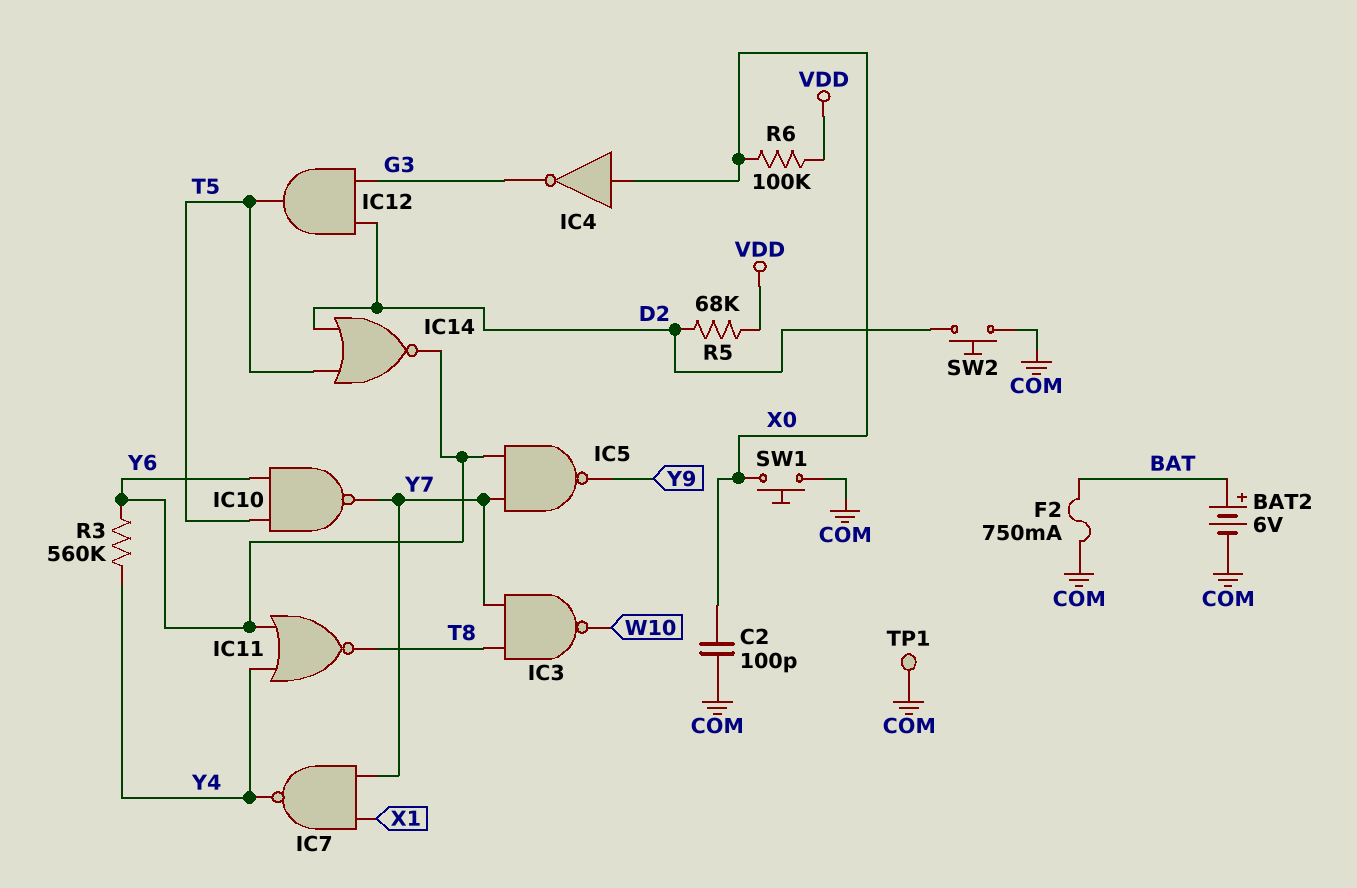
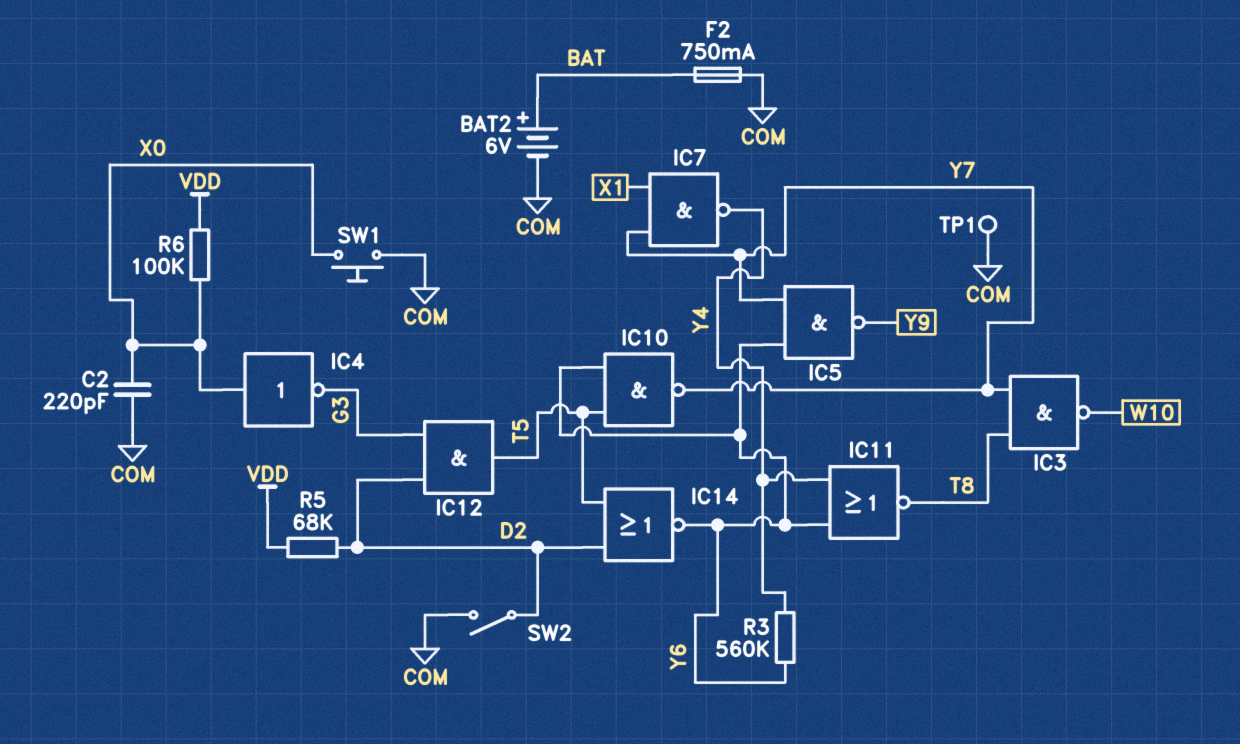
C2: 100pF (COM, X0) -> 220pF (COM, X0)
SW2: button (COM, D2) -> switch (COM, D2)

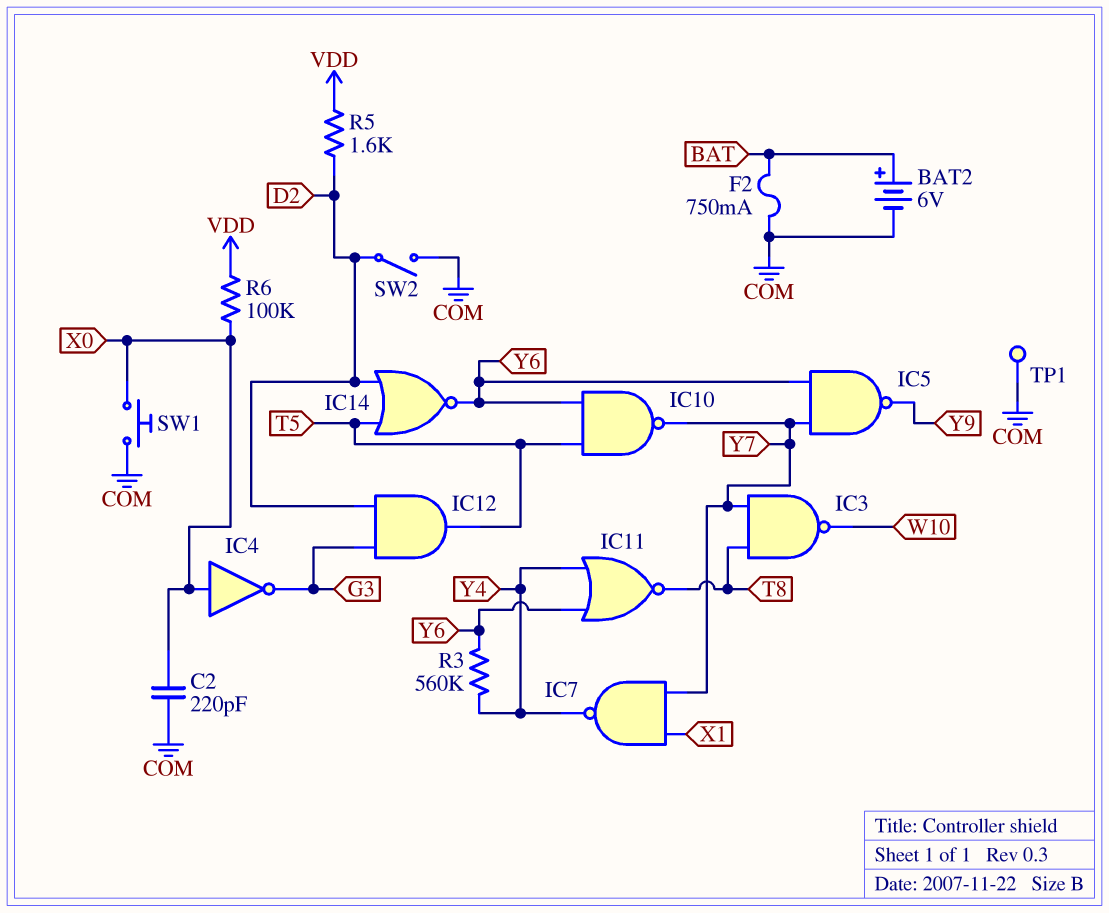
R5: 68k (D2, VDD) -> 1.6k (D2, VDD)

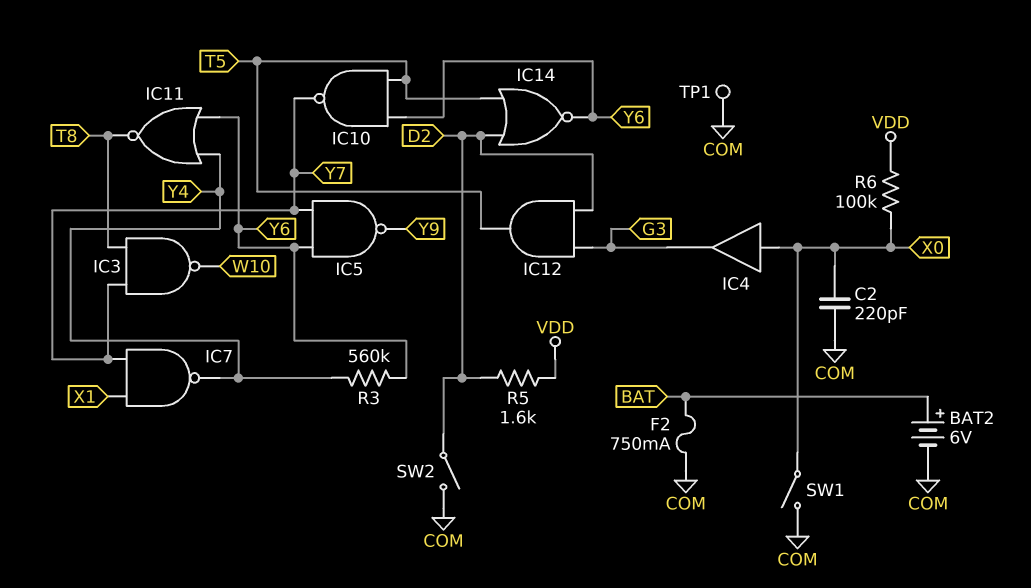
IC4: NOT (in X0, out G3) -> buffer (in X0, out G3)
SW1: button (COM, X0) -> switch (COM, X0)

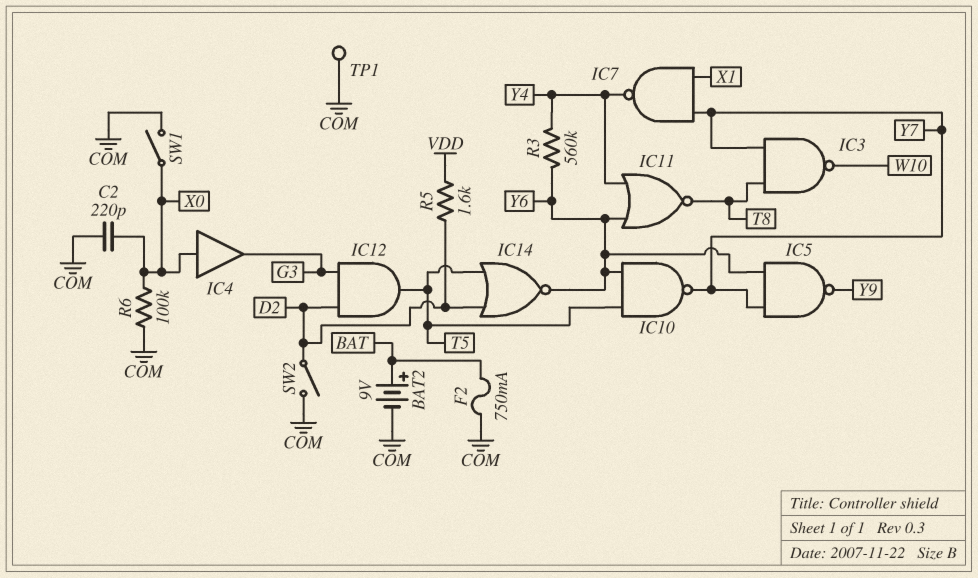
BAT2: 6V (plus BAT, minus COM) -> 9V (plus BAT, minus COM)
R6: 100k (VDD, X0) -> 100k (COM, X0)

